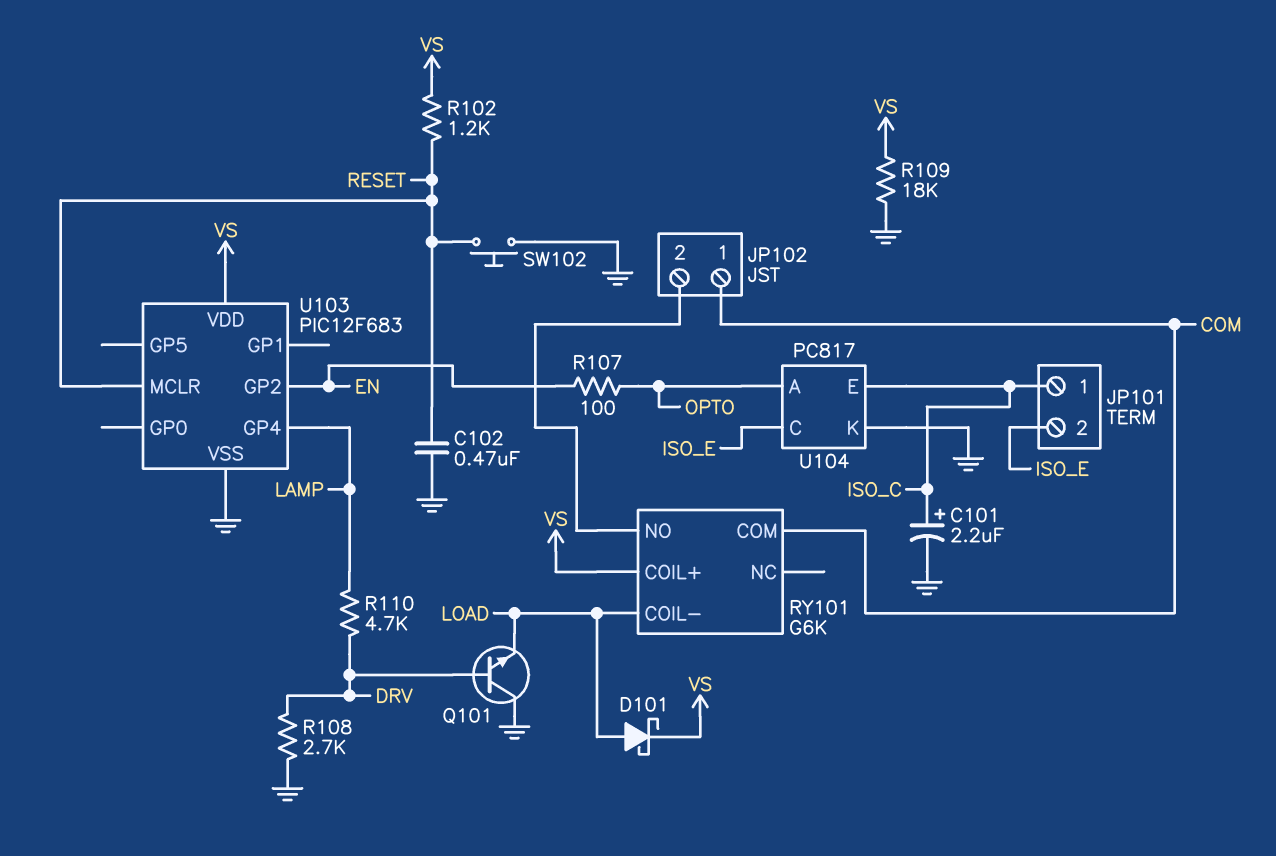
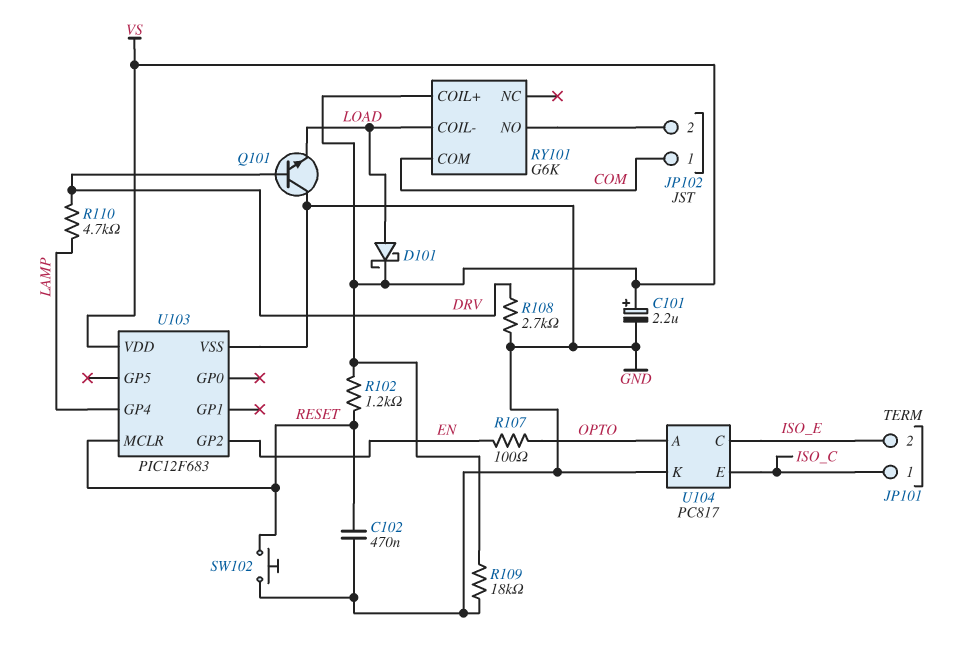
C101: 2.2uF (plus ISO_C, minus GND) -> 2.2uF (plus VS, minus GND)

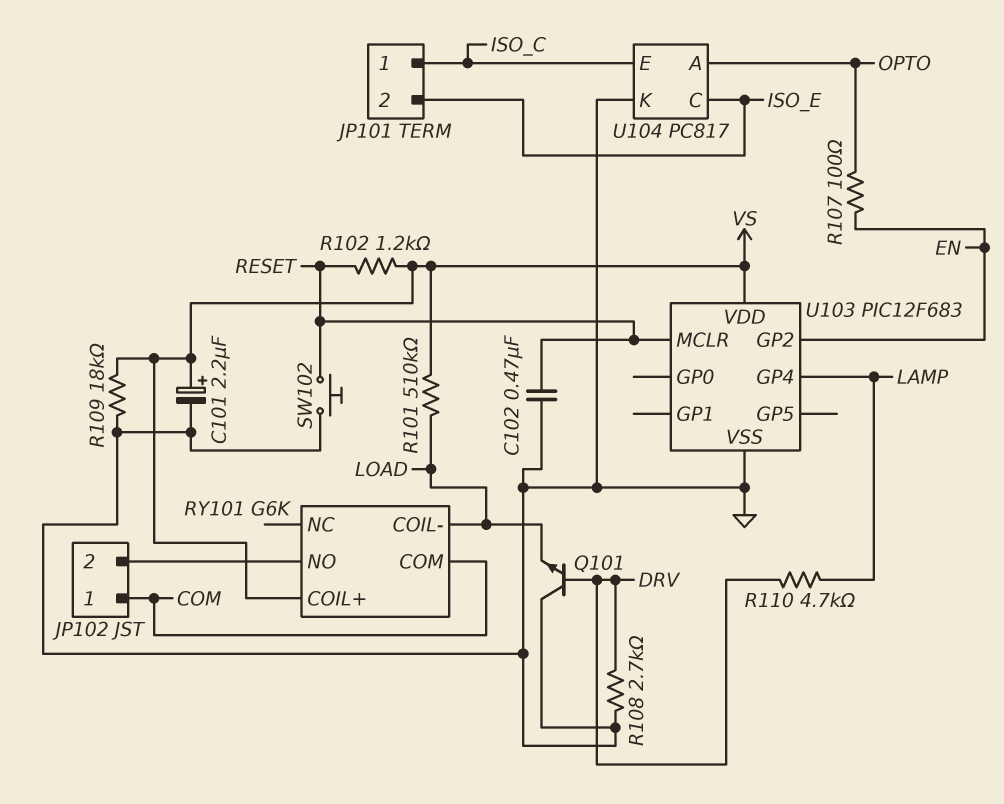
D101: schottky (A LOAD, K VS) -> none
R101: none -> 510k (LOAD, VS)

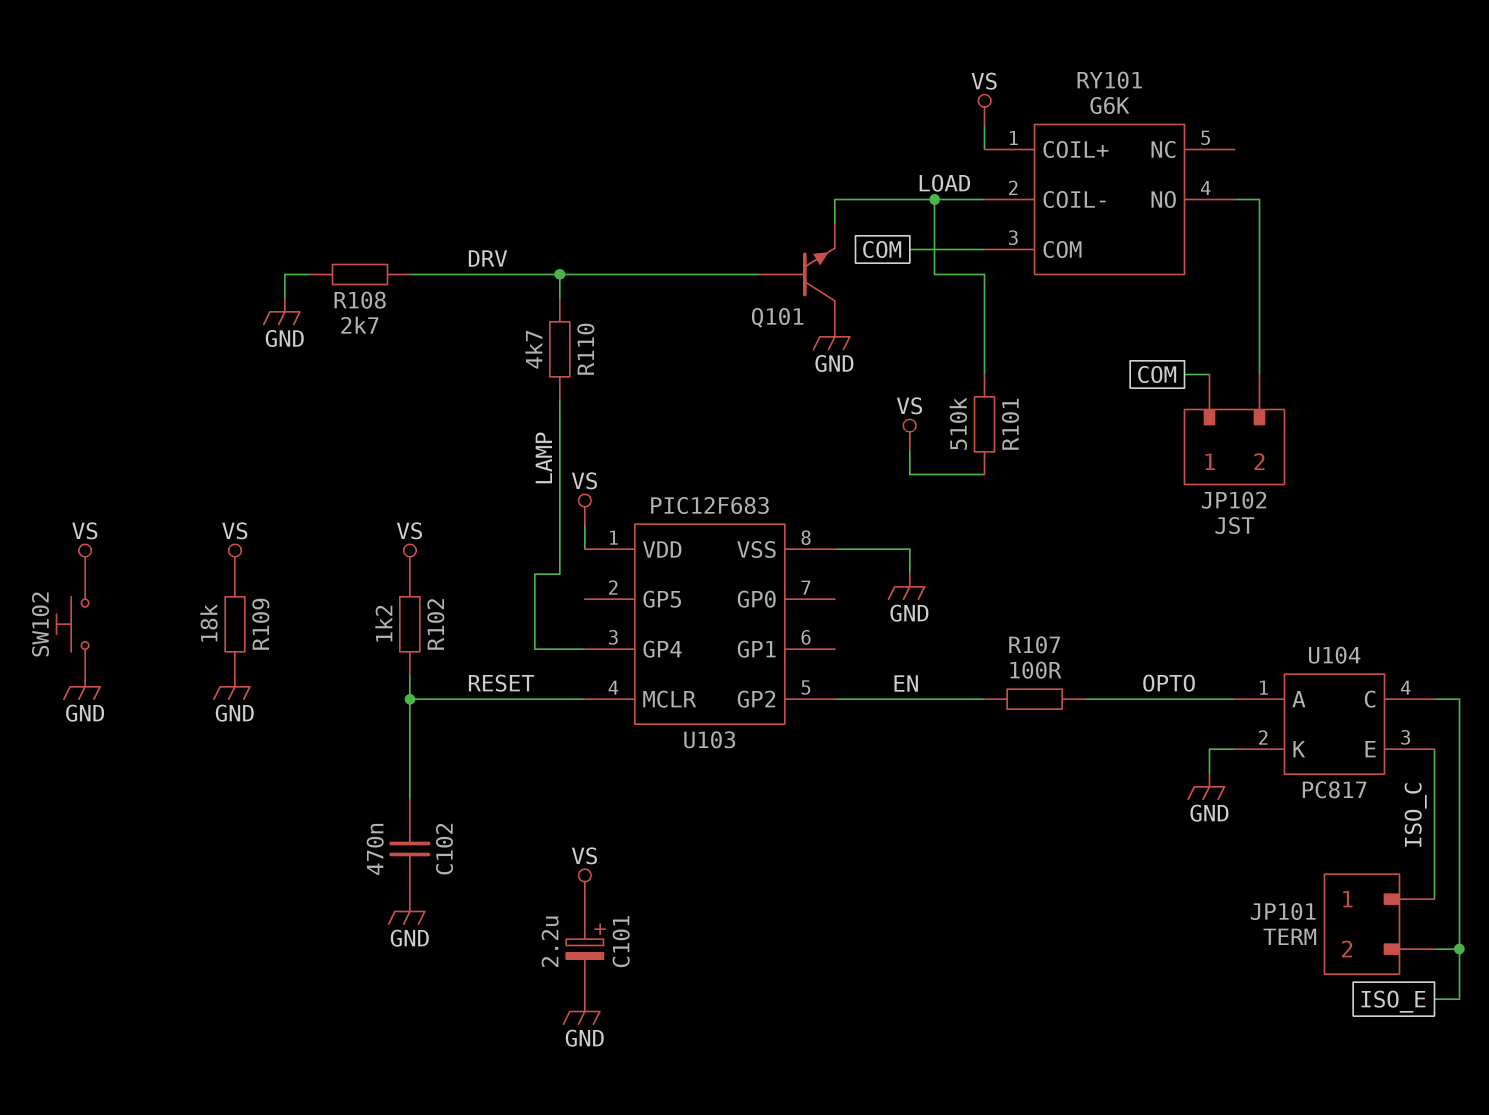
SW102: button (GND, RESET) -> button (GND, VS)

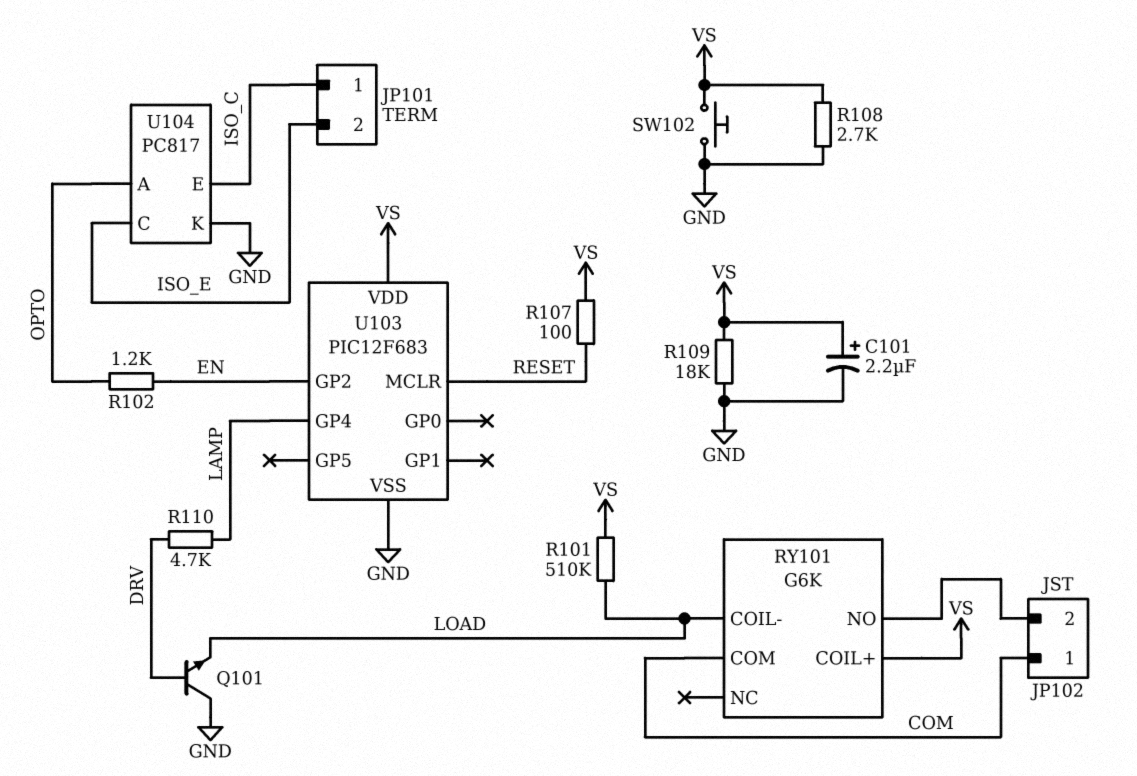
C102: 470nF (GND, RESET) -> none
R102: 1.2k (RESET, VS) -> 1.2k (EN, OPTO)
R107: 100 (EN, OPTO) -> 100 (RESET, VS)
R108: 2.7k (DRV, GND) -> 2.7k (GND, VS)

